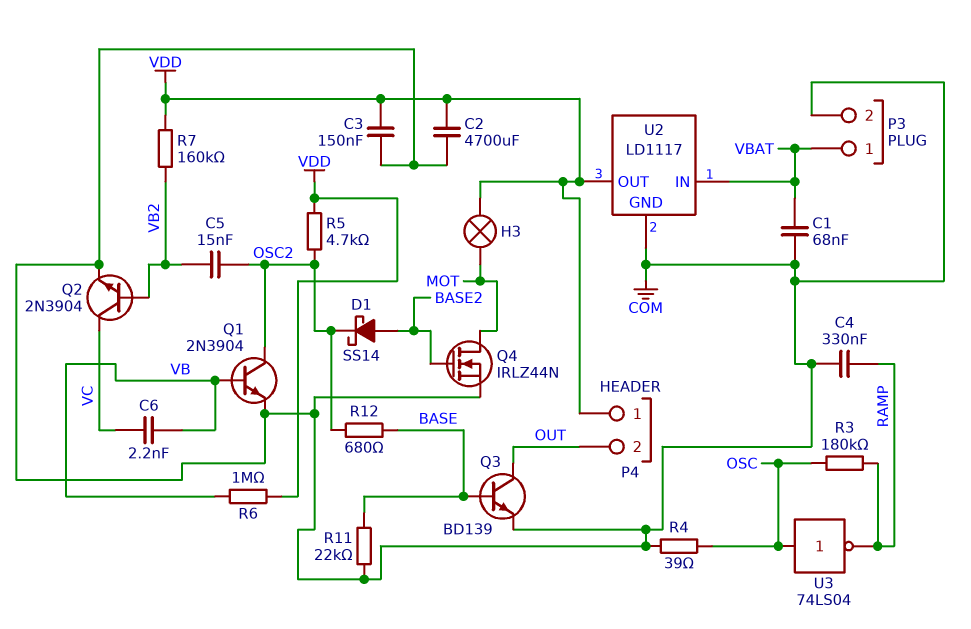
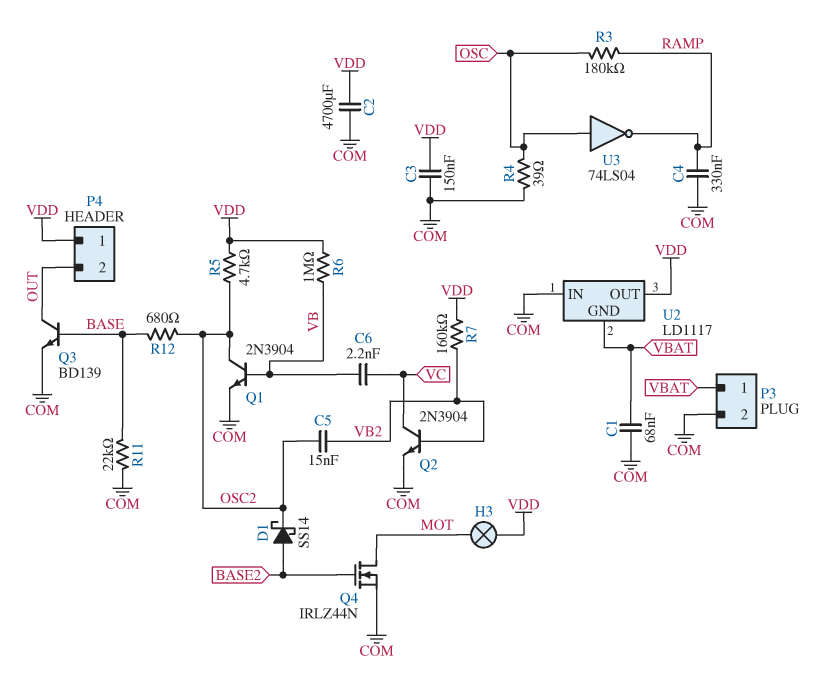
U2 pin GND: COM -> VBAT
U2 pin IN: VBAT -> COM

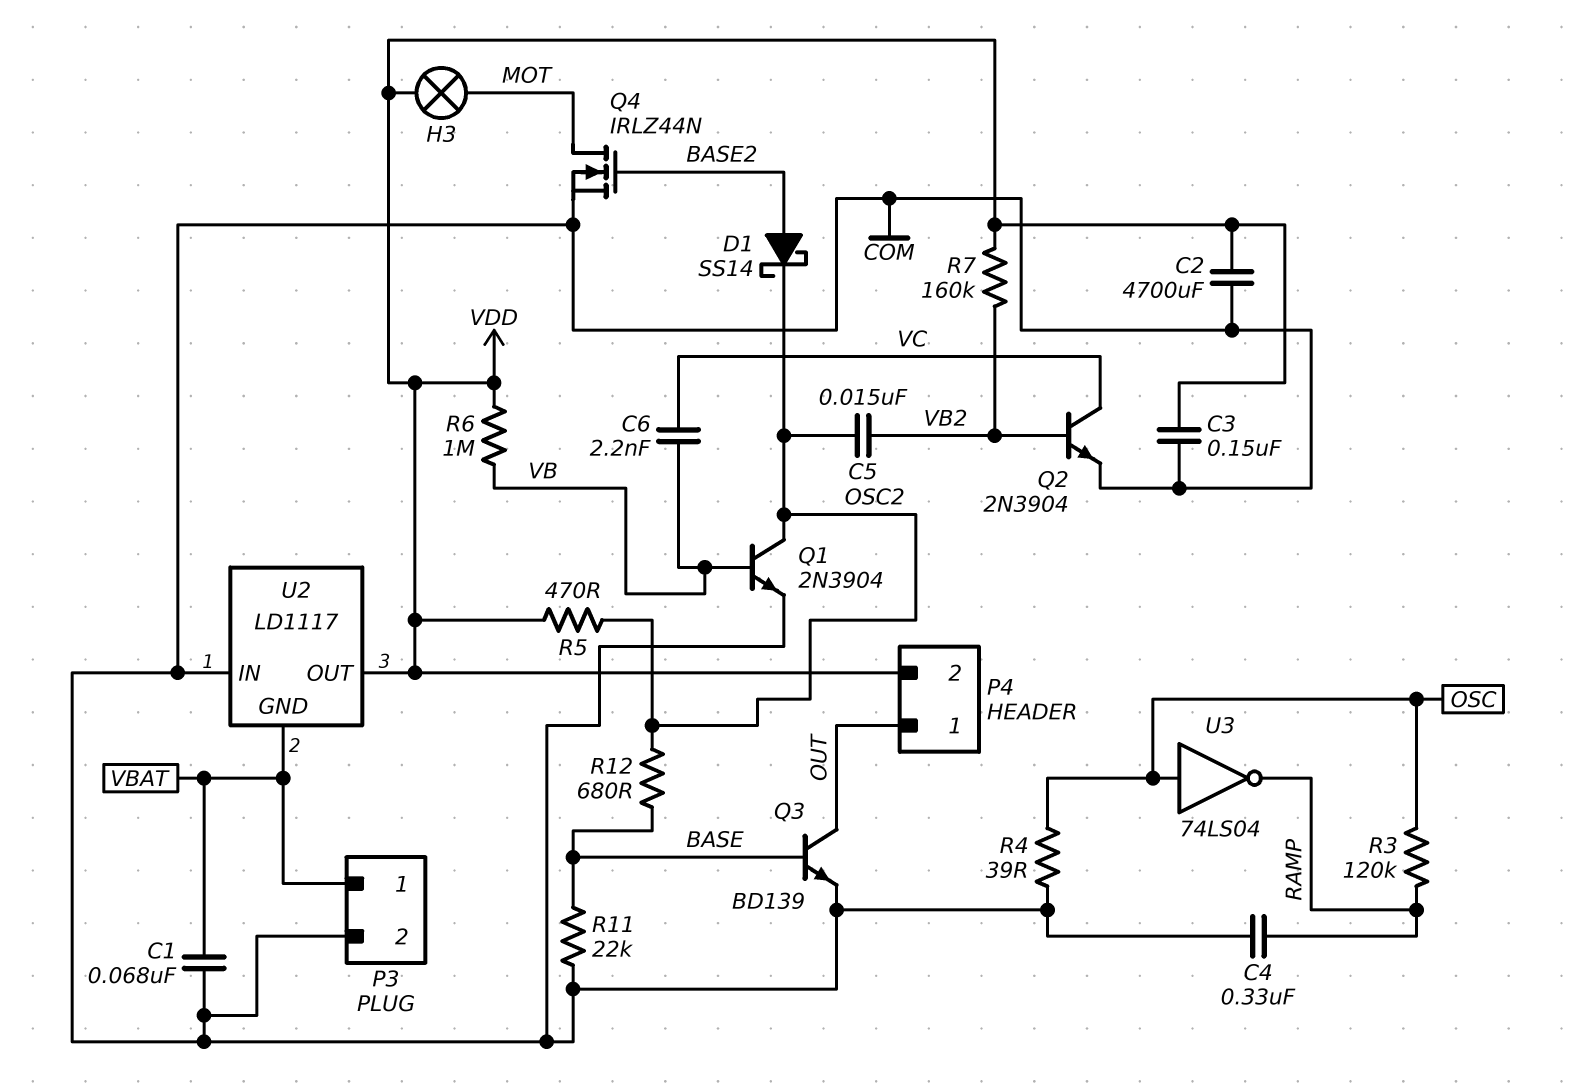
P4 pin 1: VDD -> OUT
P4 pin 2: OUT -> VDD
R3: 180k (OSC, RAMP) -> 120k (OSC, RAMP)
R5: 4.7k (OSC2, VDD) -> 470 (OSC2, VDD)

